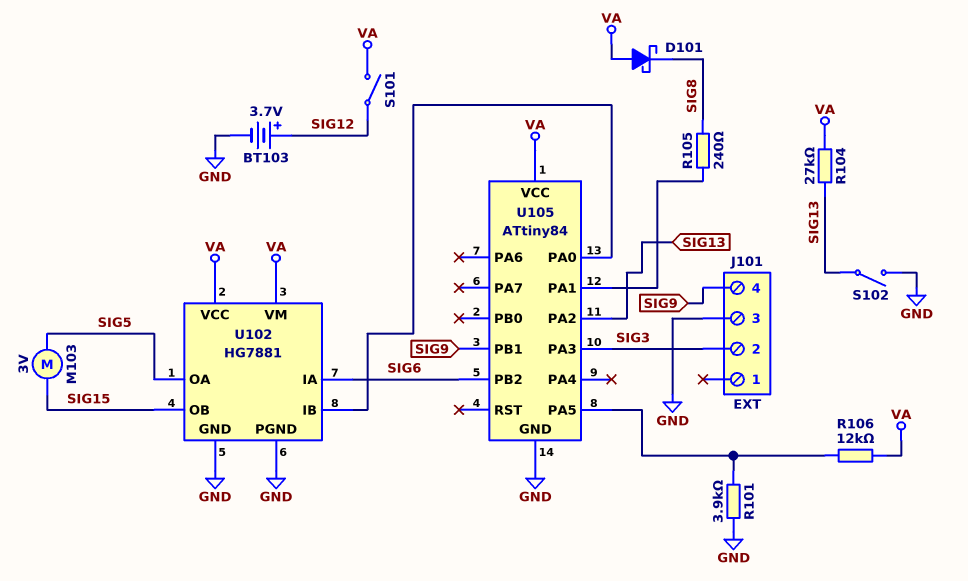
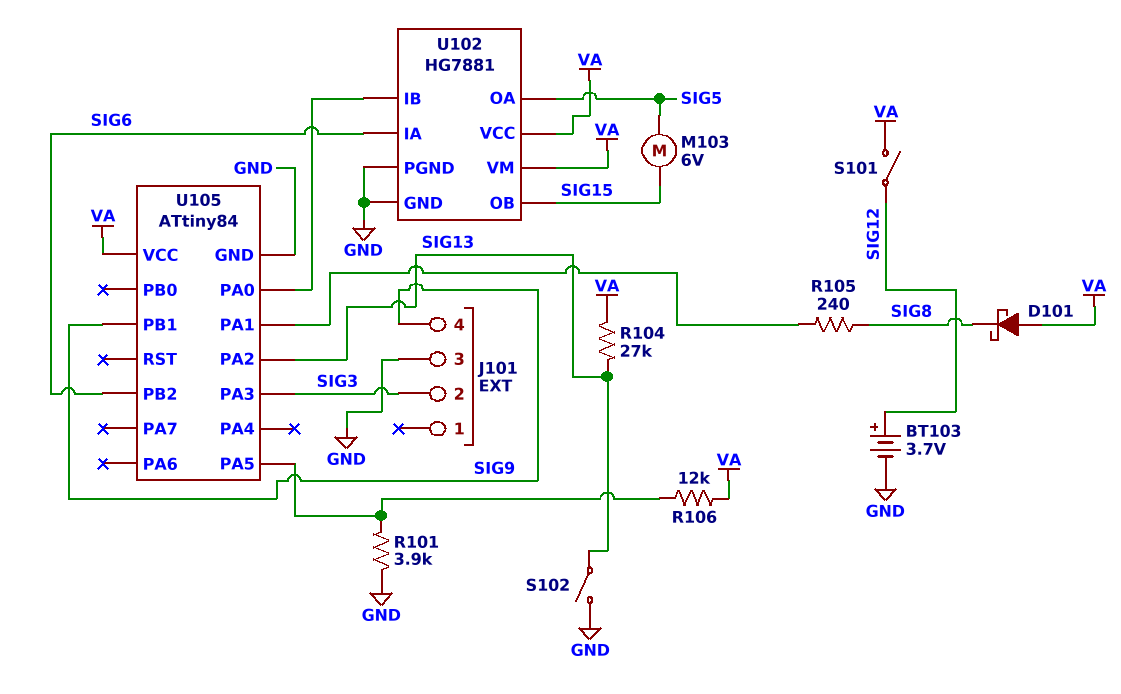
M103: motor 3V (SIG5, SIG15) -> motor 6V (SIG5, SIG15)

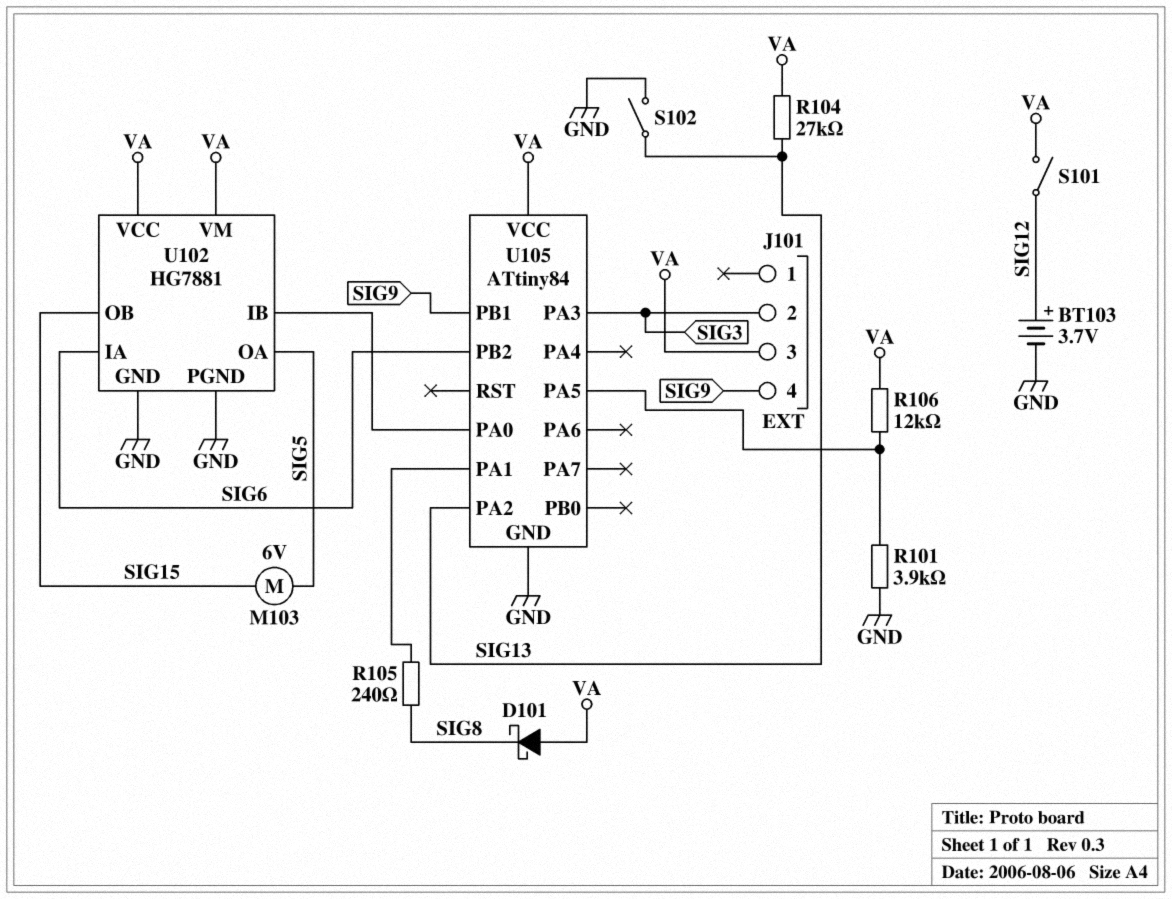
J101 pin 3: GND -> VA

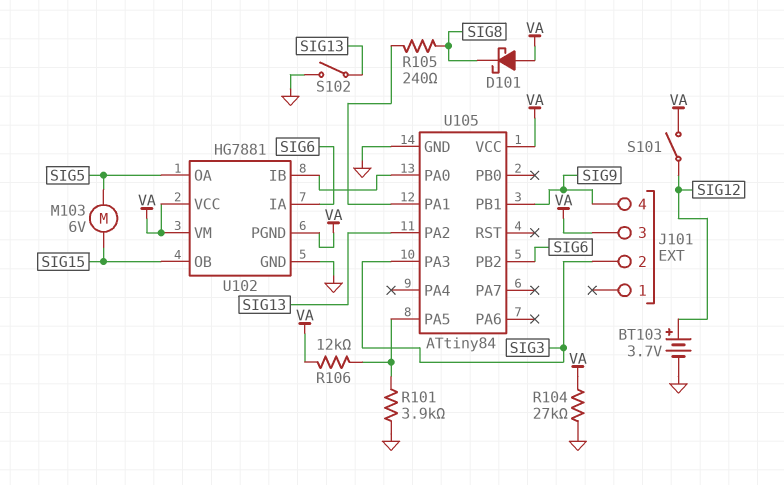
R104: 27k (SIG13, VA) -> 27k (GND, VA)
U102 pin PGND: GND -> VA

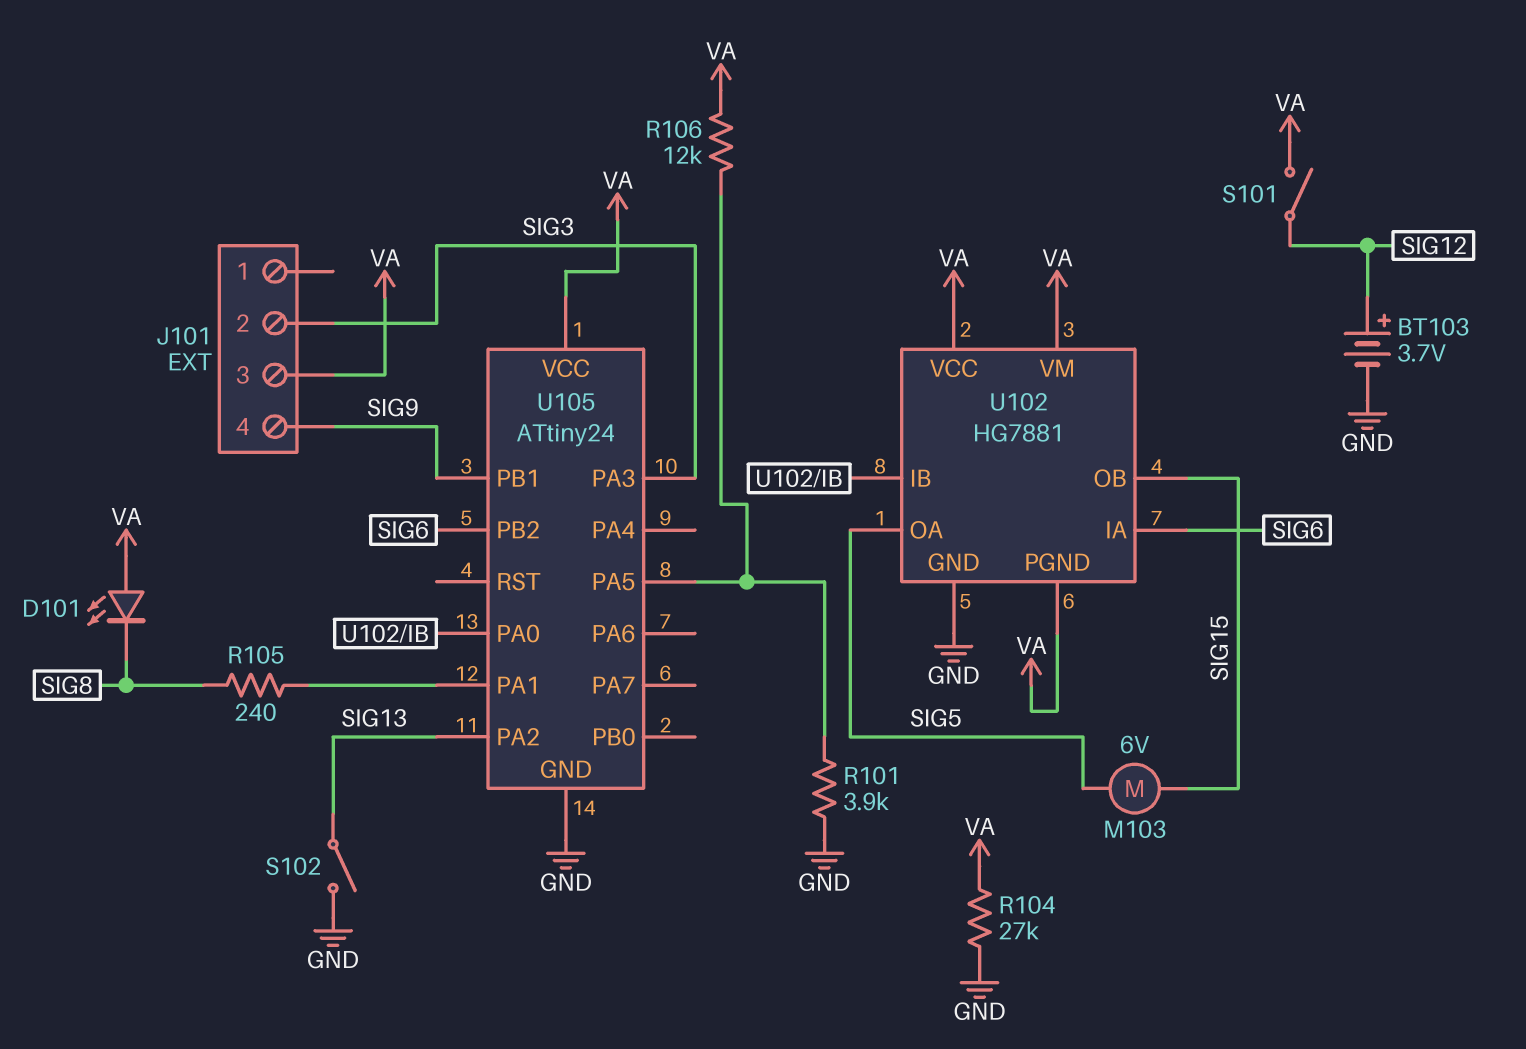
D101: schottky (A VA, K SIG8) -> LED (A VA, K SIG8)
U105: ATtiny84 -> ATtiny24

